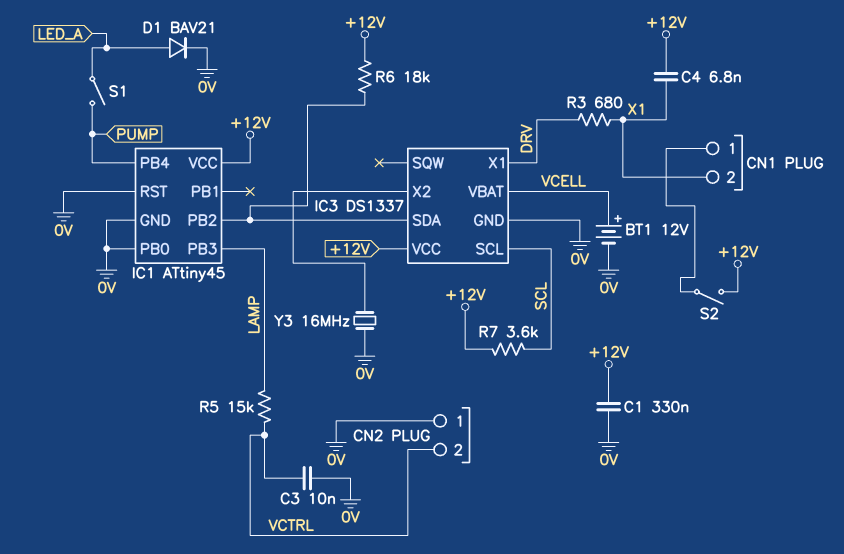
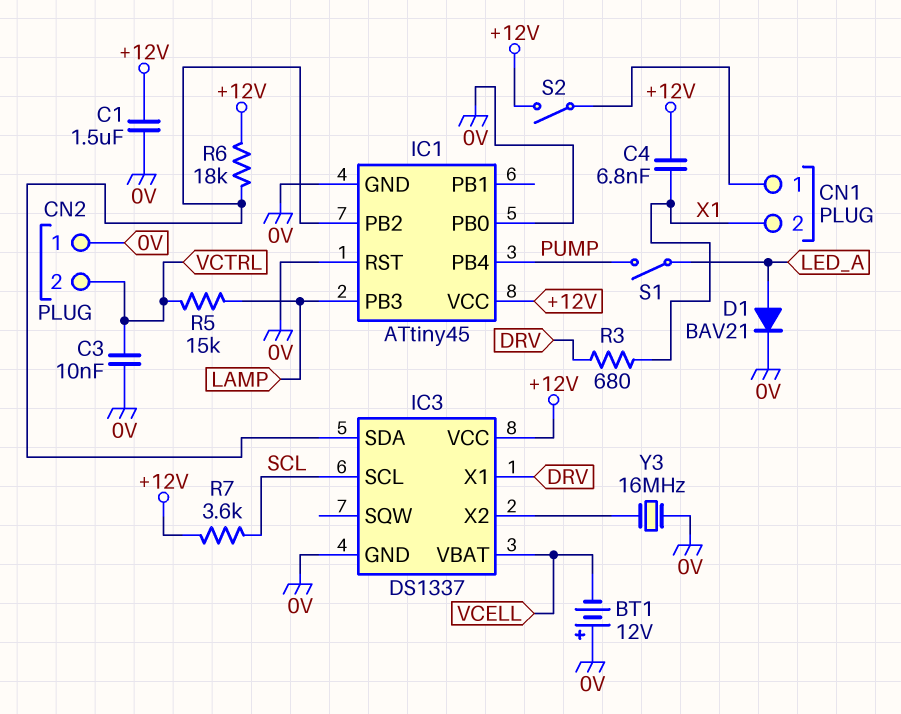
BT1: 12V (plus VCELL, minus 0V) -> 12V (plus 0V, minus VCELL)
C1: 330nF (+12V, 0V) -> 1.5uF (+12V, 0V)

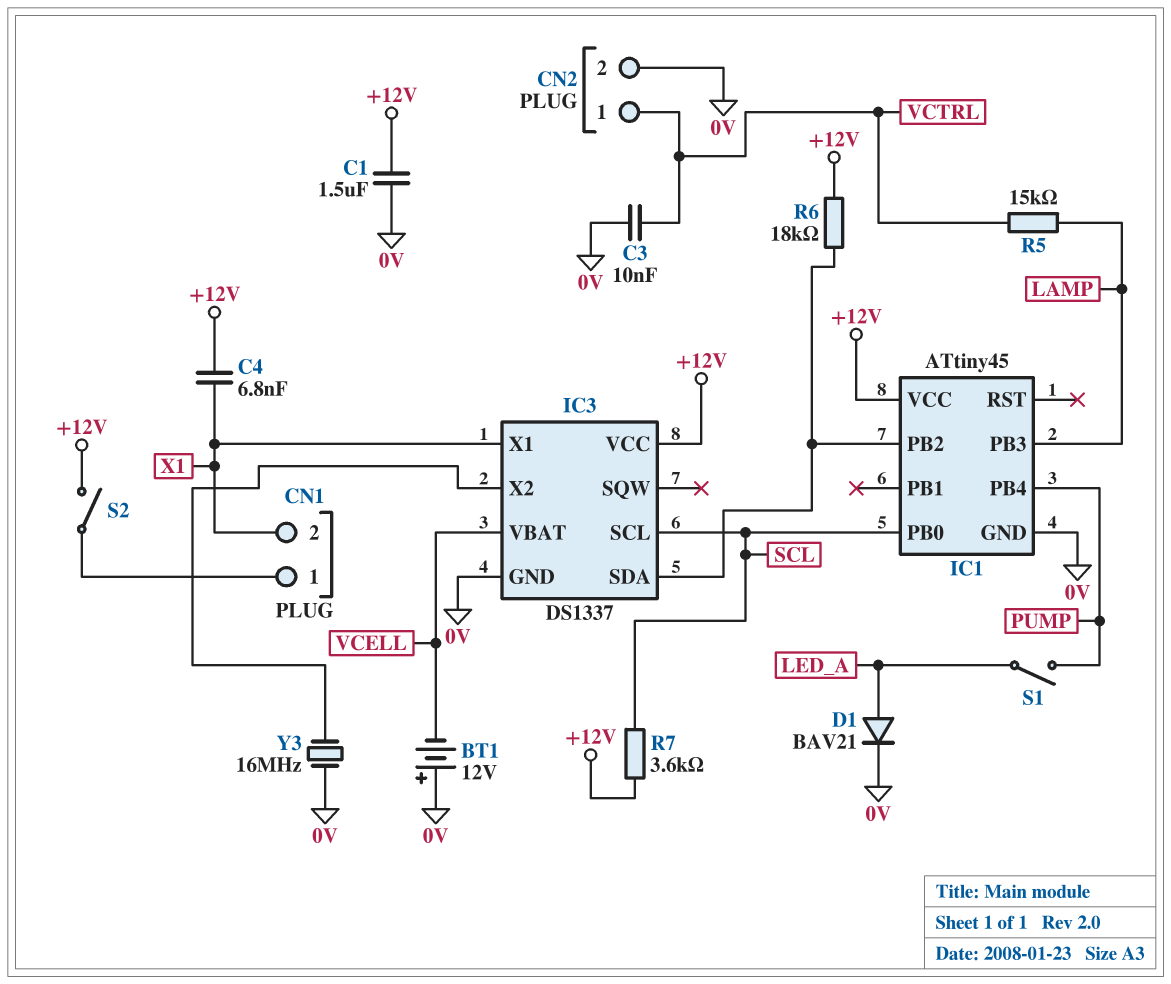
CN2 pin 1: 0V -> VCTRL
CN2 pin 2: VCTRL -> 0V
IC1 pin PB0: 0V -> SCL
IC1 pin RST: 0V -> none
IC3 pin X1: DRV -> X1
R3: 680 (DRV, X1) -> none

